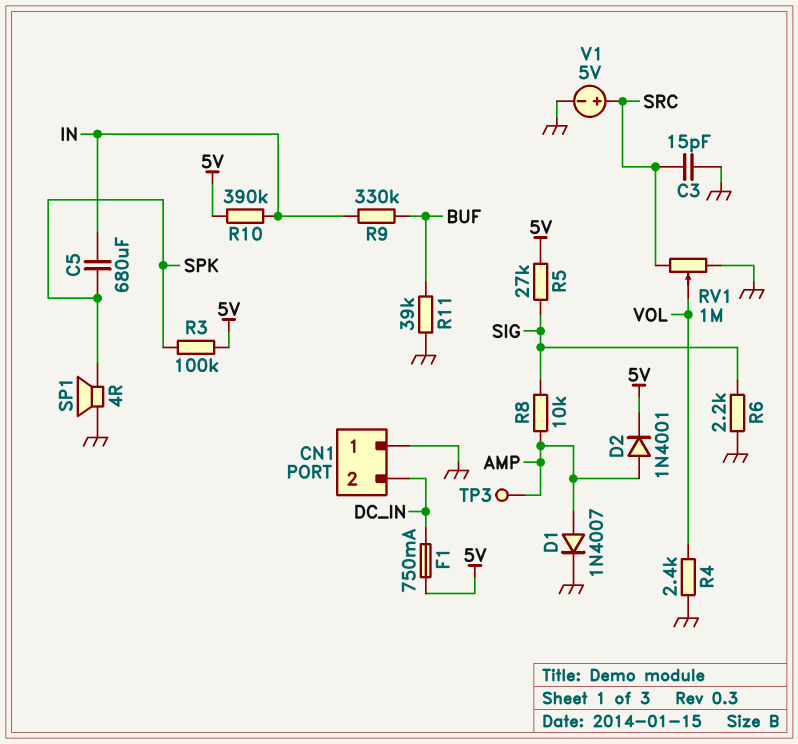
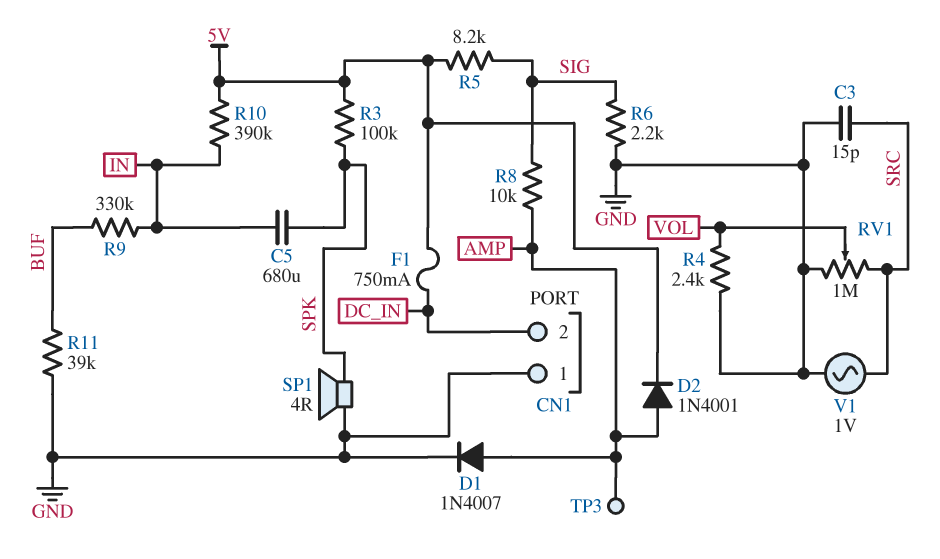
R5: 27k (5V, SIG) -> 8.2k (5V, SIG)
V1: 5V (plus SRC, minus GND) -> AC 1V (GND, SRC)

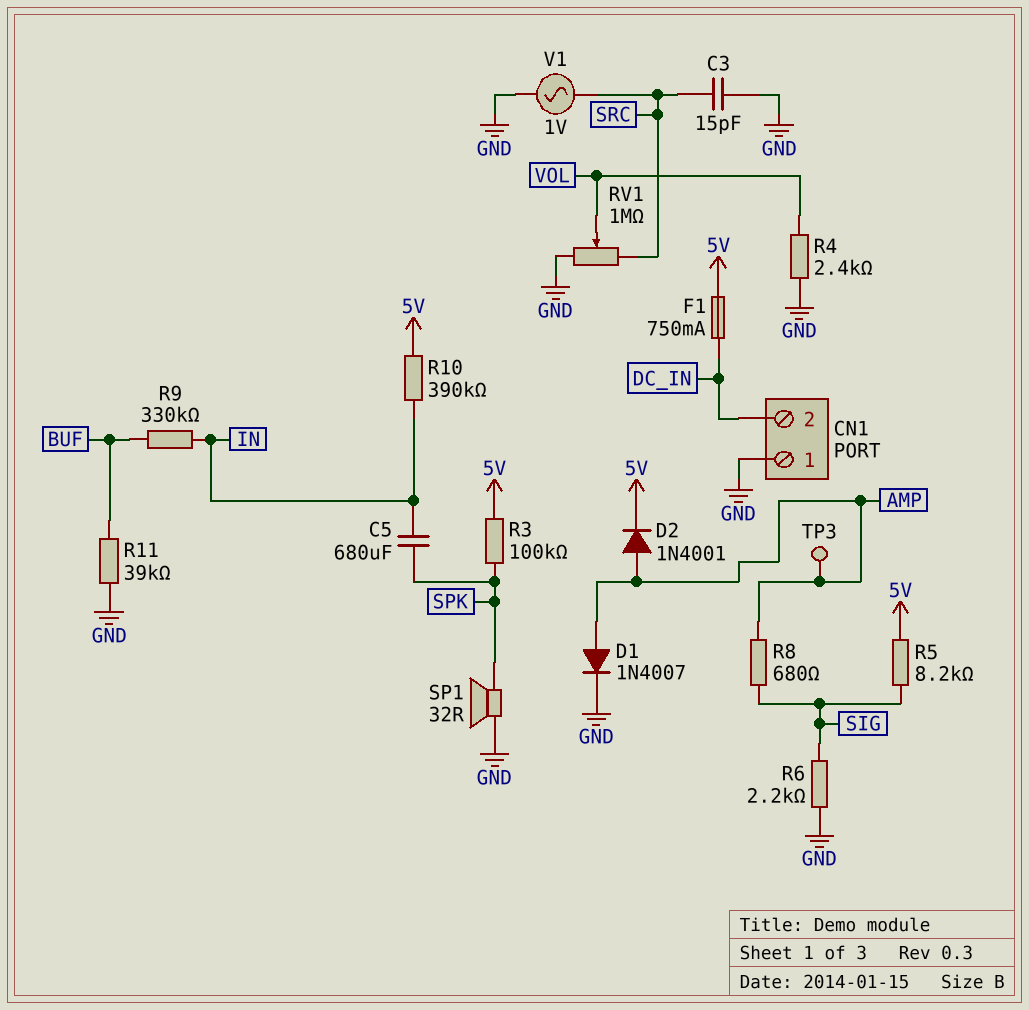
R8: 10k (AMP, SIG) -> 680 (AMP, SIG)
SP1: speaker 4R (GND, SPK) -> speaker 32R (GND, SPK)

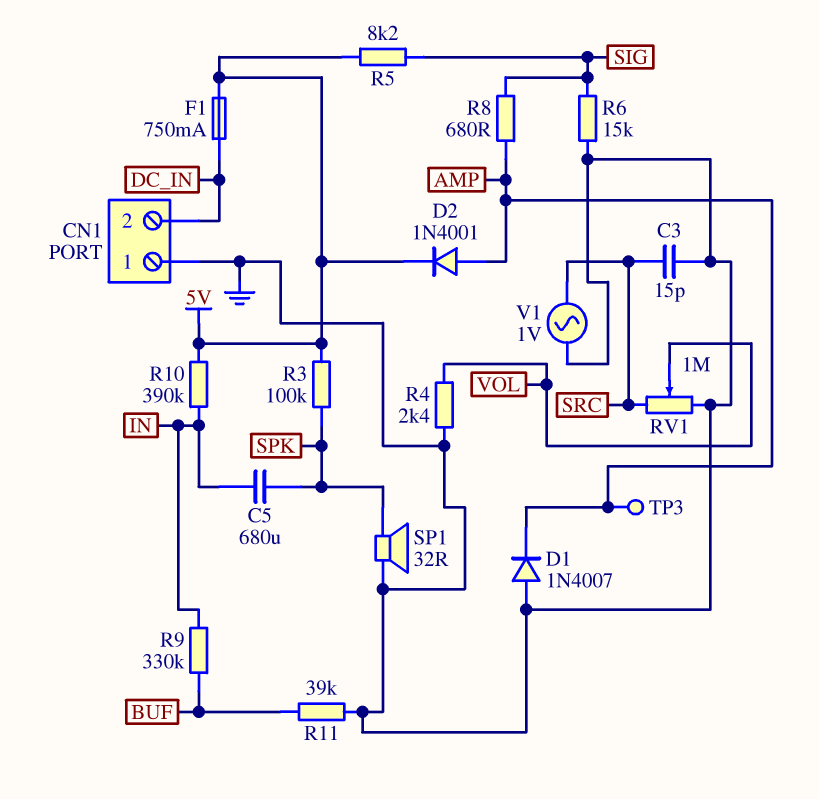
D1: diode 1N4007 (A AMP, K GND) -> diode 1N4007 (A GND, K AMP)
R6: 2.2k (GND, SIG) -> 15k (GND, SIG)

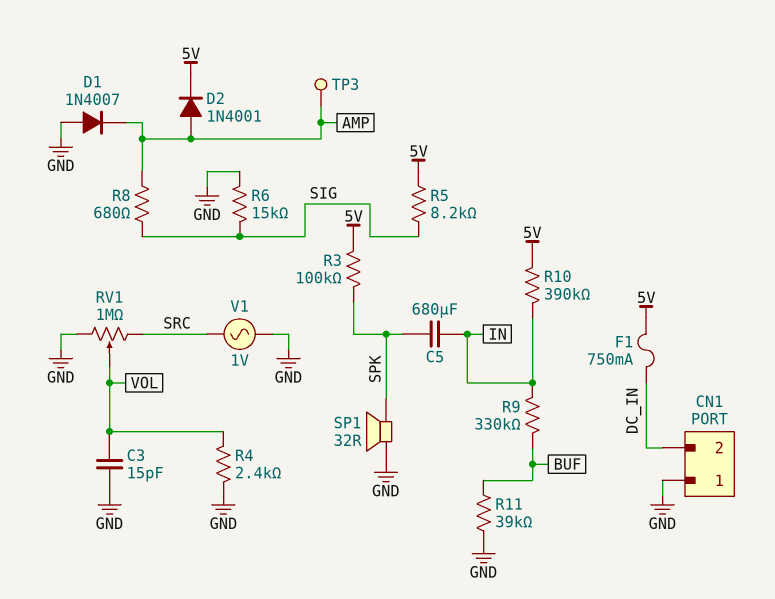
C3: 15pF (GND, SRC) -> 15pF (GND, VOL)

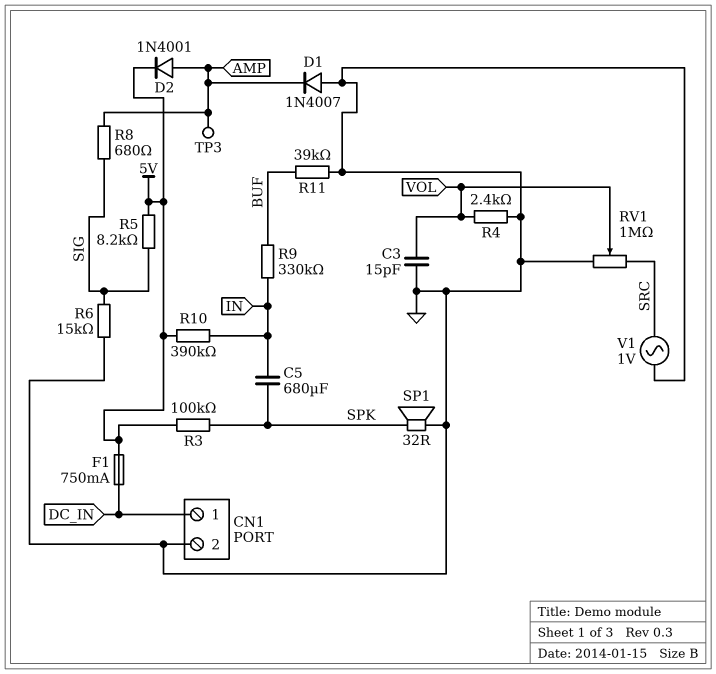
CN1 pin 1: GND -> DC_IN
CN1 pin 2: DC_IN -> GND

